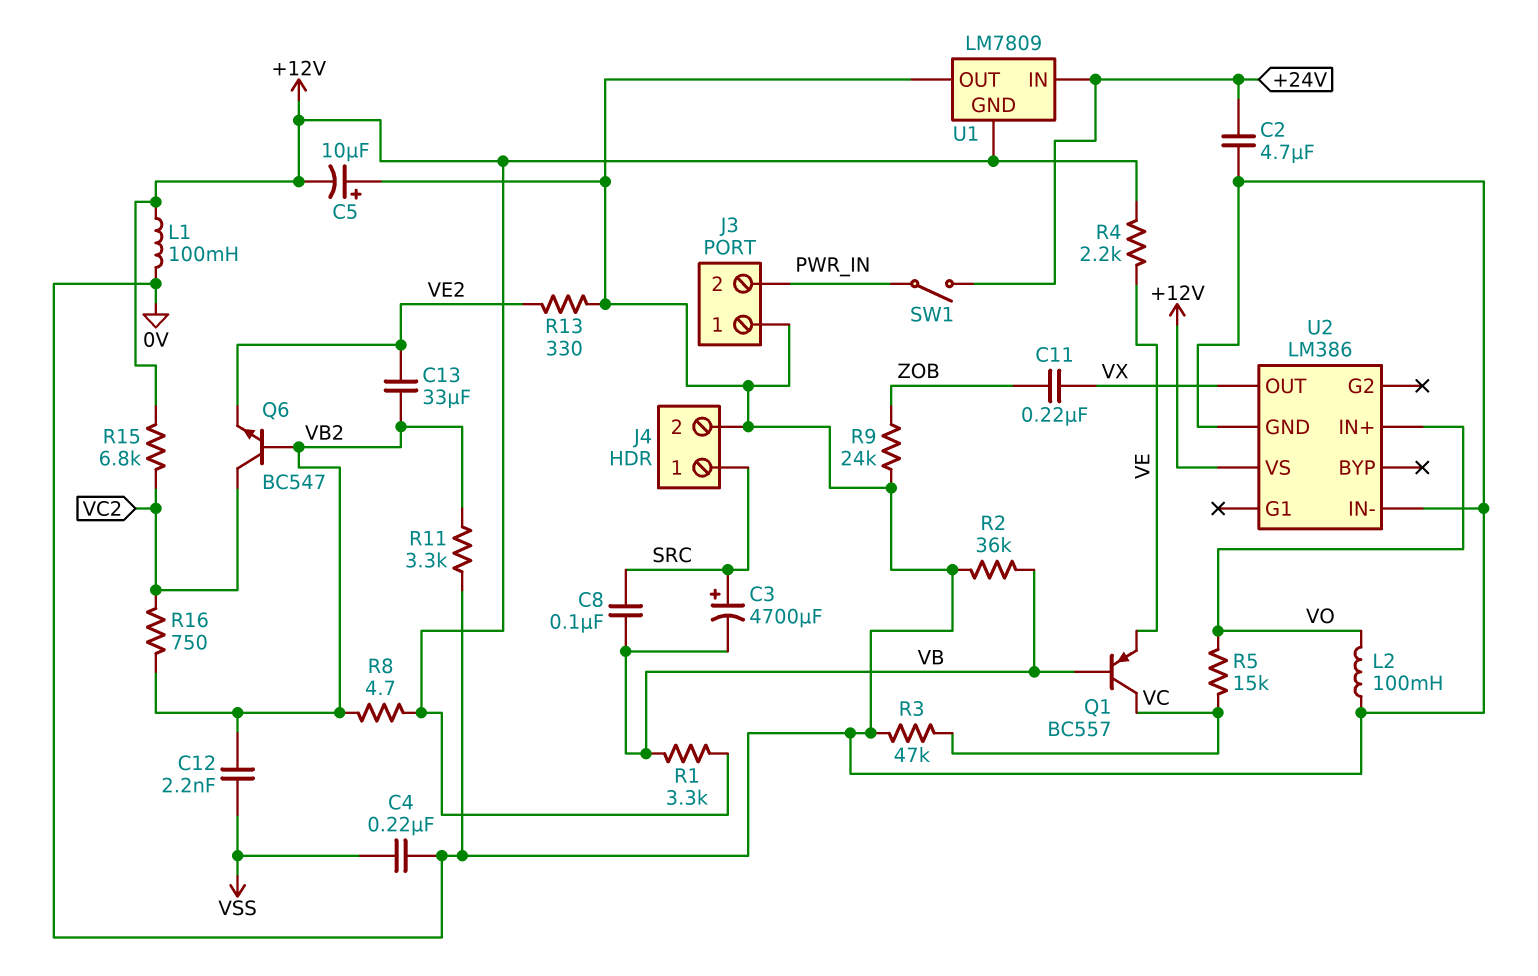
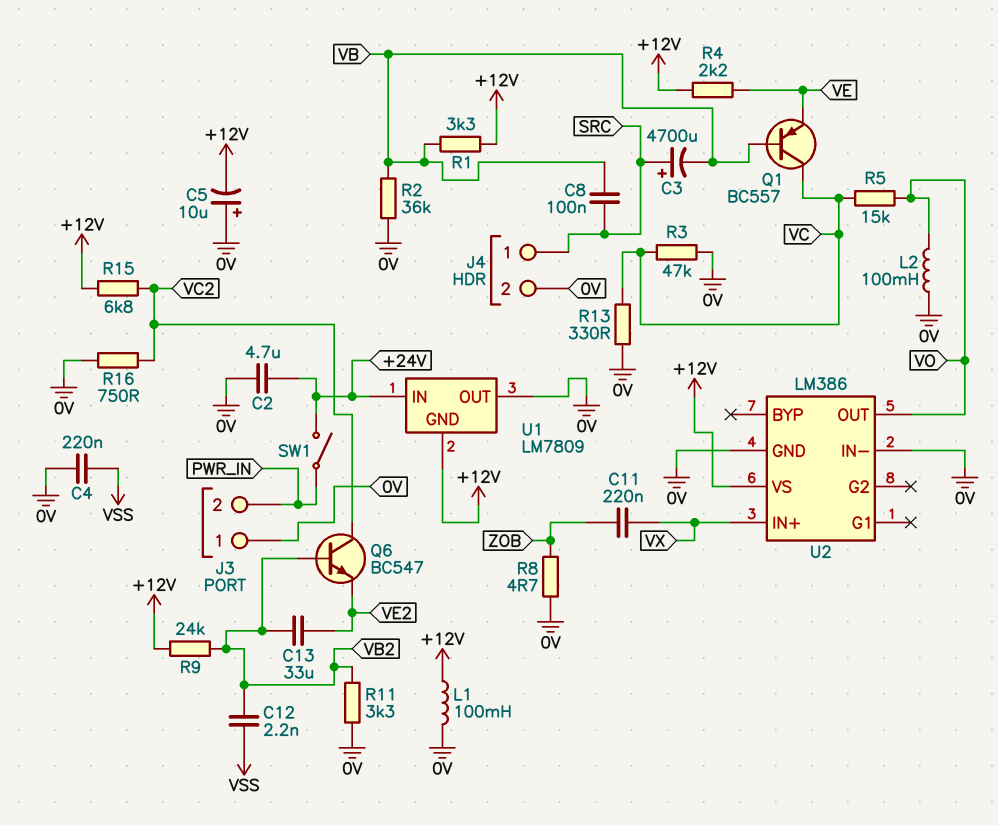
R8: 4.7 (+12V, VB2) -> 4.7 (0V, ZOB)
R9: 24k (0V, ZOB) -> 24k (+12V, VB2)
R13: 330 (0V, VE2) -> 330 (0V, VC)
R16: 750 (VB2, VC2) -> 750 (0V, VC2)
U2 pin IN+: VO -> VX
U2 pin OUT: VX -> VO

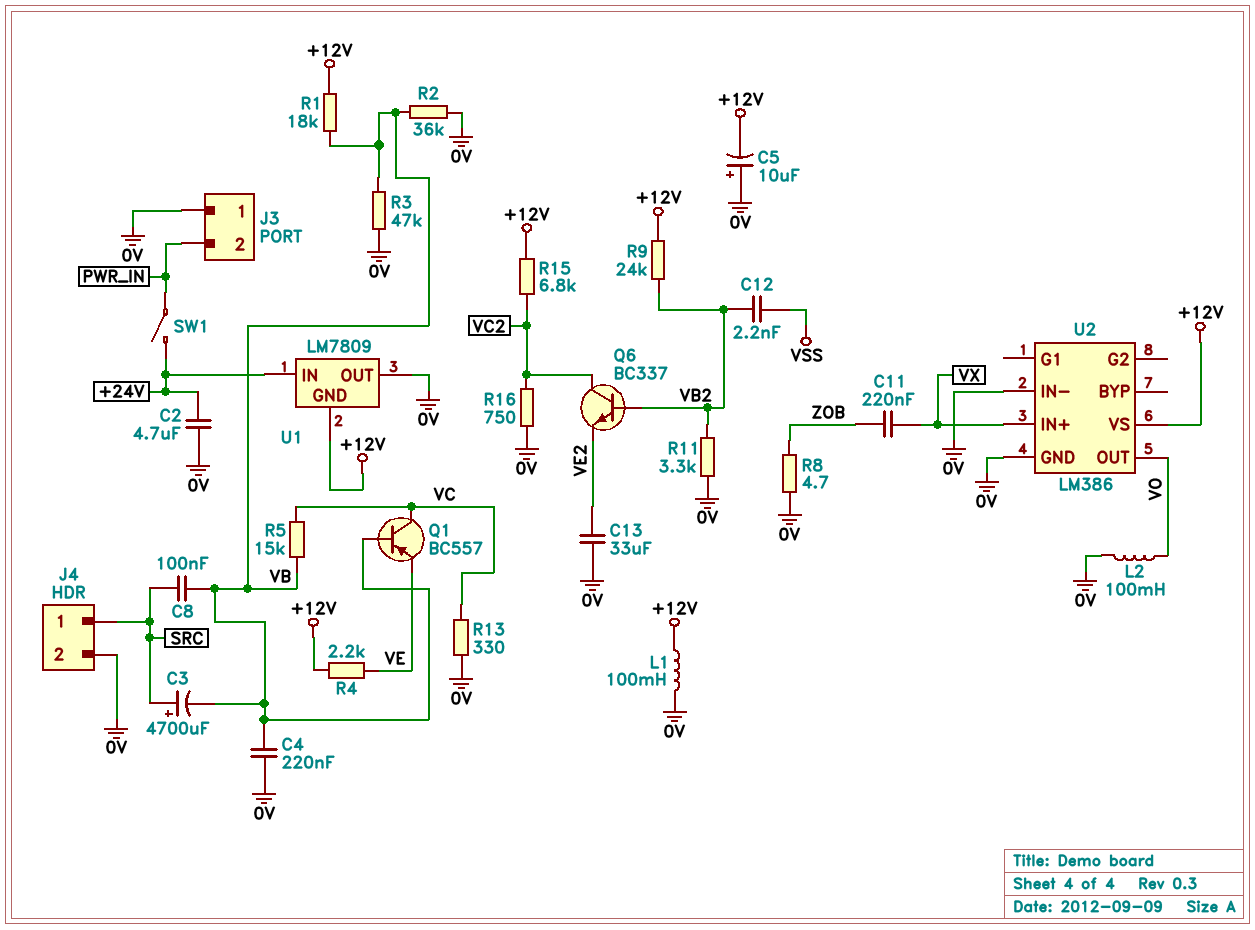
C4: 220nF (0V, VSS) -> 220nF (0V, VB)
C13: 33uF (VB2, VE2) -> 33uF (0V, VE2)
Q6: NPN BC547 (B VB2, C VC2, E VE2) -> NPN BC337 (B VB2, C VC2, E VE2)
R1: 3.3k (+12V, VB) -> 18k (+12V, VB)
R3: 47k (0V, VC) -> 47k (0V, VB)
R5: 15k (VC, VO) -> 15k (VB, VC)

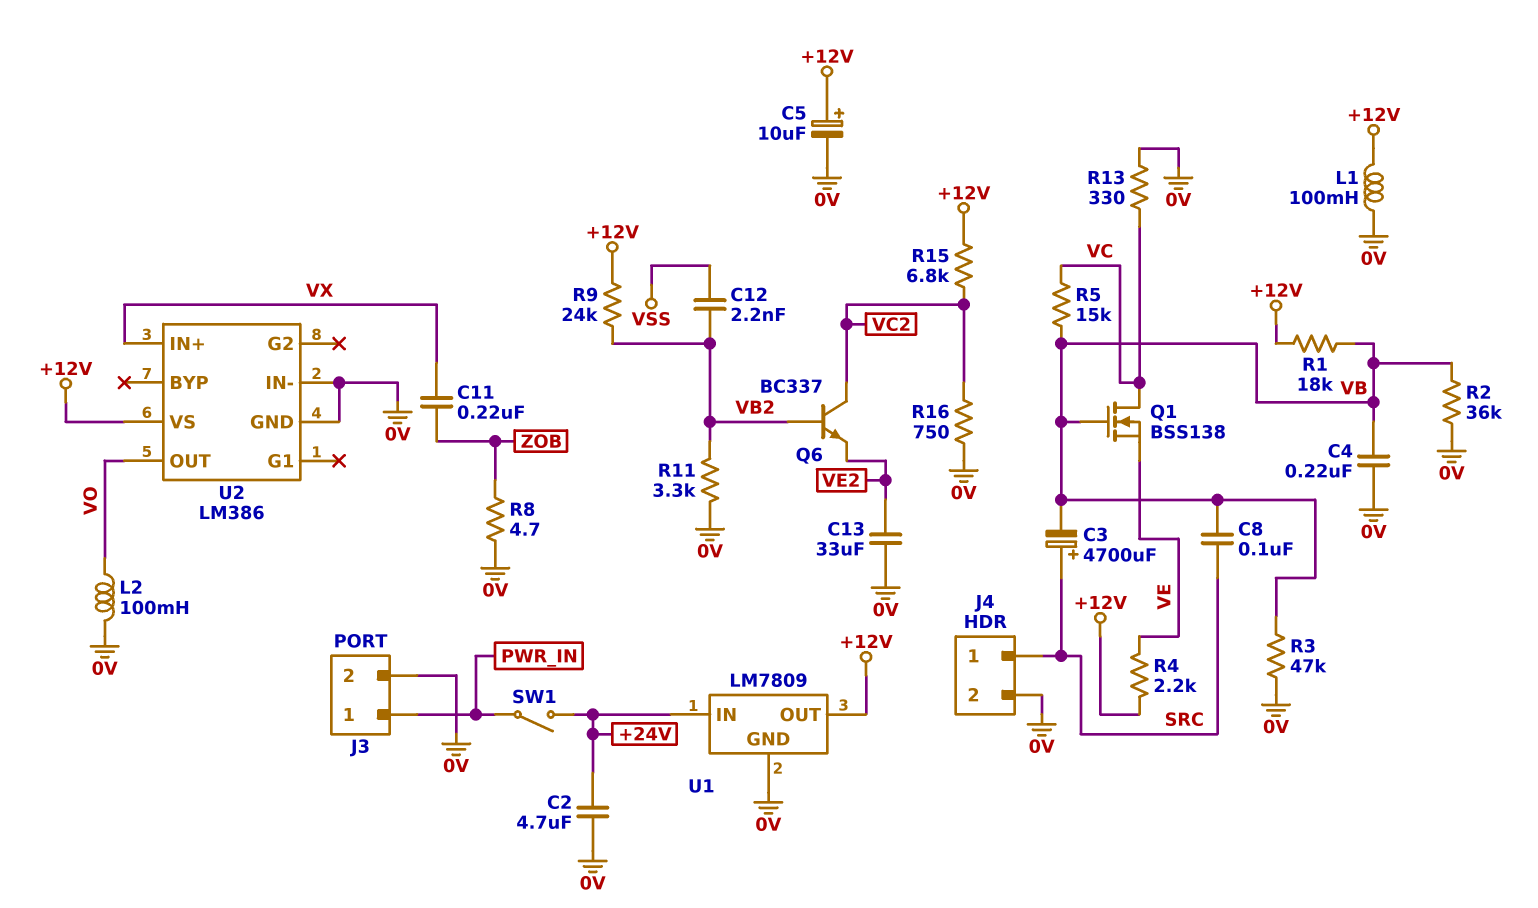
C5: 10uF (plus 0V, minus +12V) -> 10uF (plus +12V, minus 0V)
J3 pin 1: 0V -> PWR_IN
J3 pin 2: PWR_IN -> 0V
Q1: PNP BC557 (B VB, C VC, E VE) -> NMOS BSS138 (G VB, D VC, S VE)
U1 pin GND: +12V -> 0V
U1 pin OUT: 0V -> +12V

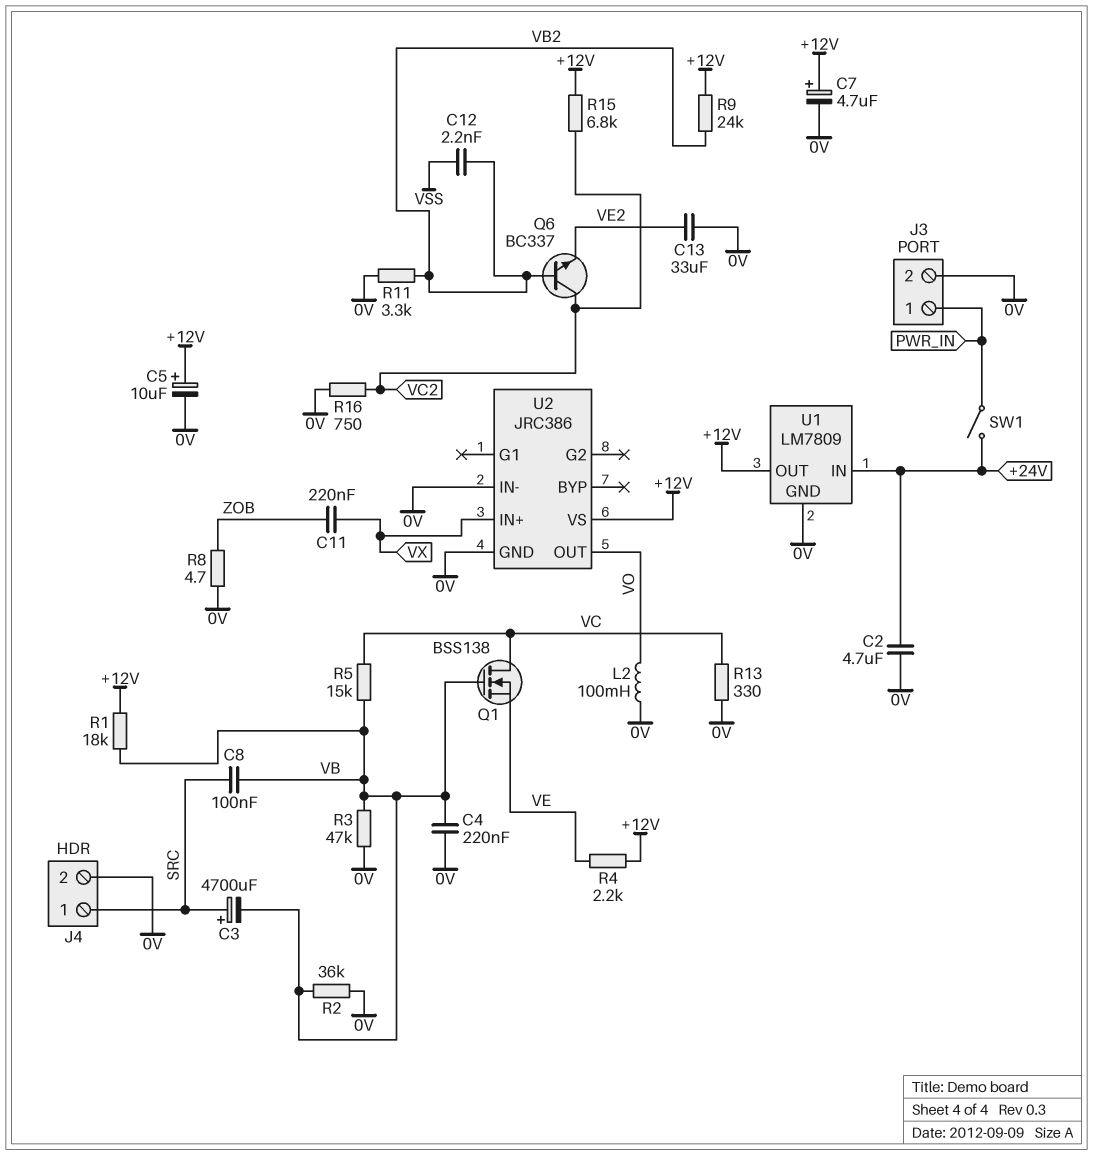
C7: none -> 4.7uF (plus +12V, minus 0V)
L1: 100mH (+12V, 0V) -> none
U2: LM386 -> JRC386

